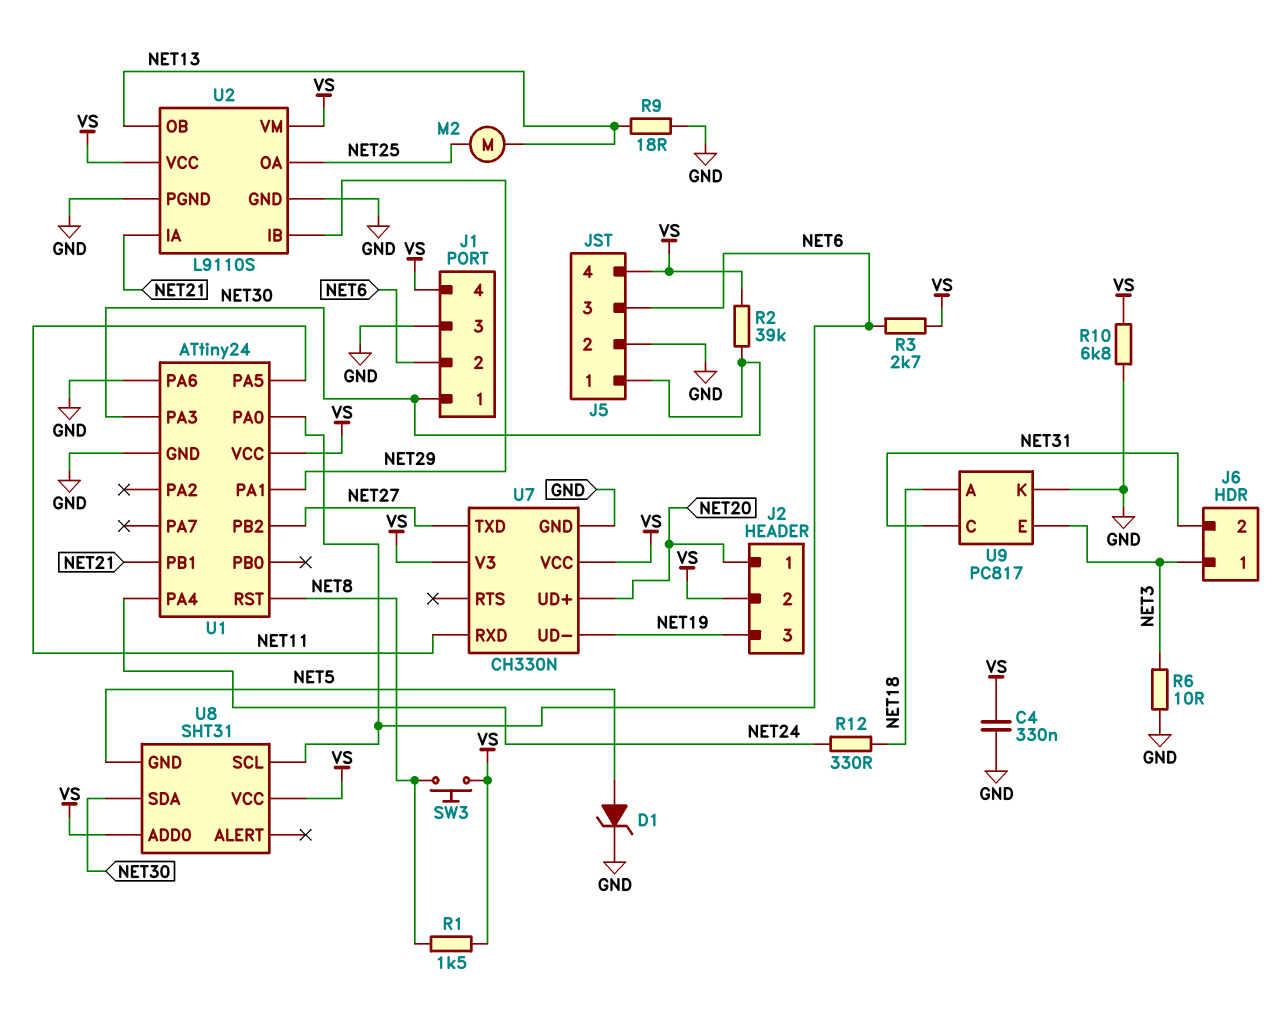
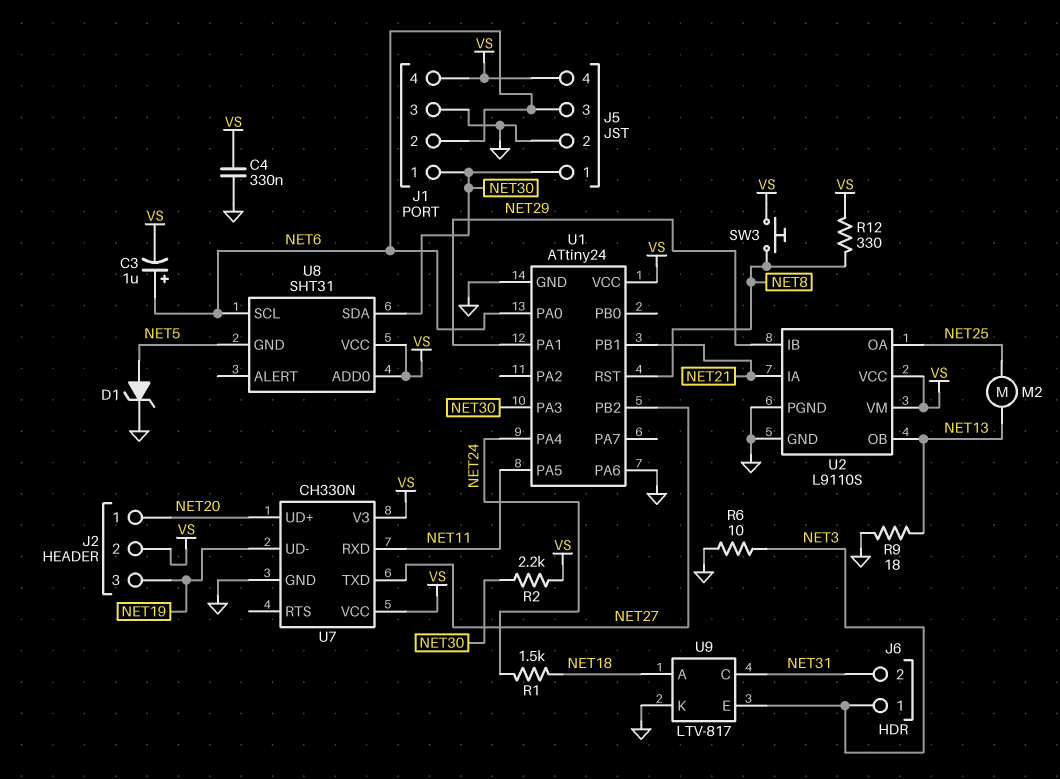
C3: none -> 1uF (plus NET6, minus VS)
R1: 1.5k (NET8, VS) -> 1.5k (NET18, NET24)
R2: 39k (NET30, VS) -> 2.2k (NET30, VS)
R3: 2.7k (NET6, VS) -> none
R10: 6.8k (GND, VS) -> none
R12: 330 (NET18, NET24) -> 330 (NET8, VS)
U9: PC817 -> LTV-817

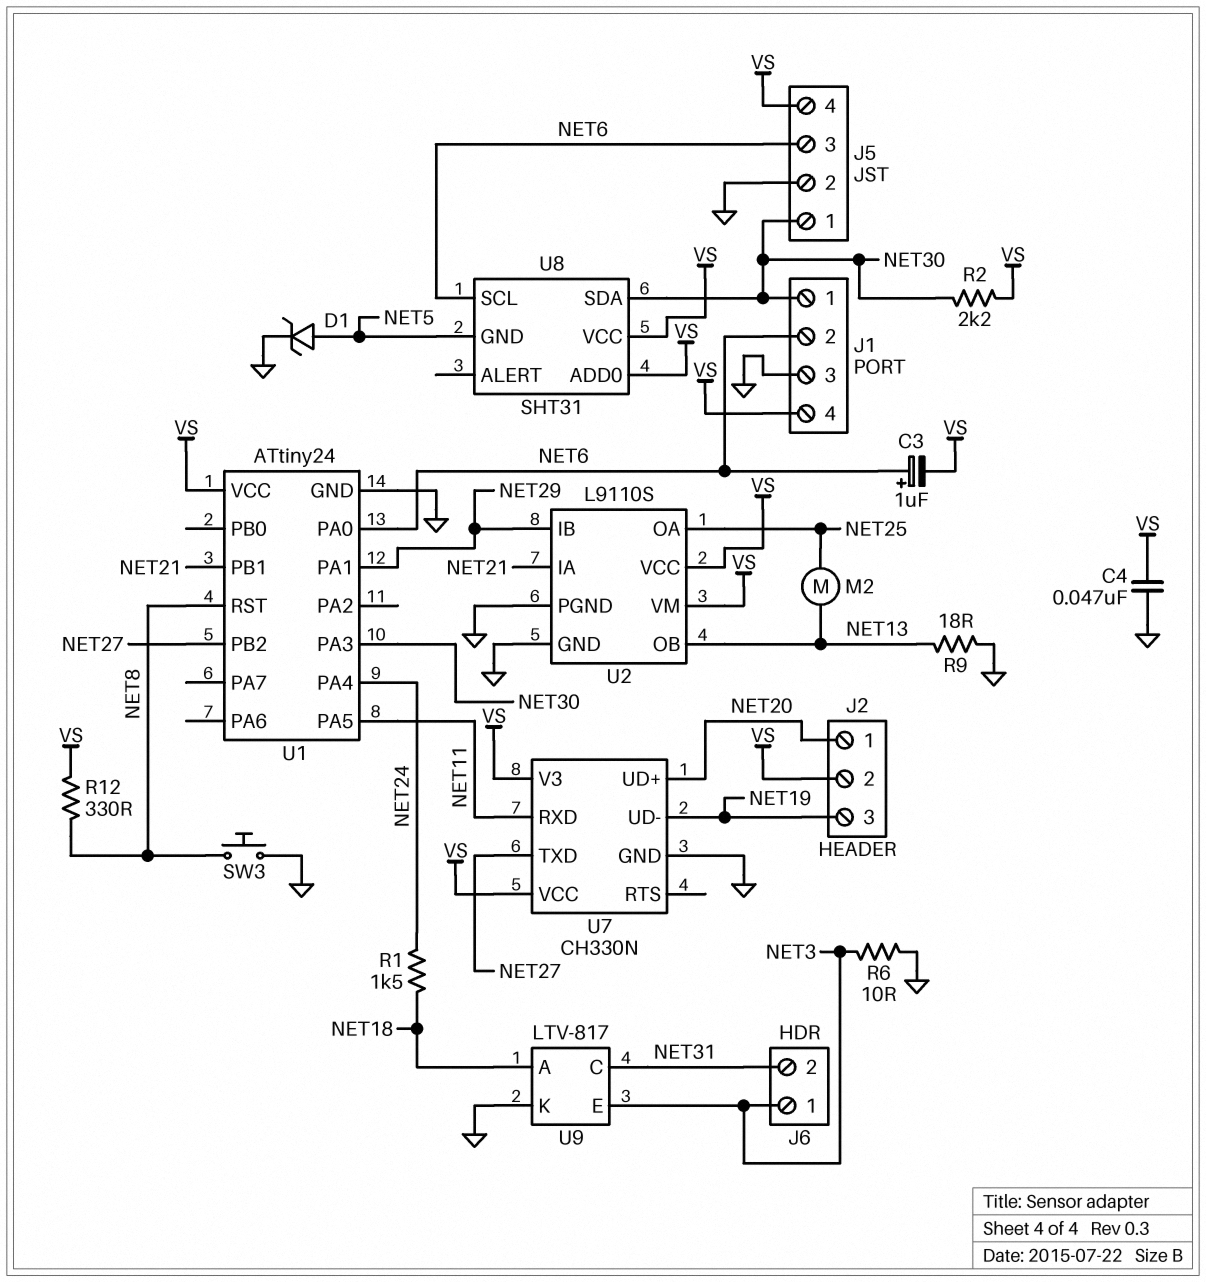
C4: 330nF (GND, VS) -> 47nF (GND, VS)
SW3: button (NET8, VS) -> button (GND, NET8)
U1 pin PA6: GND -> none

